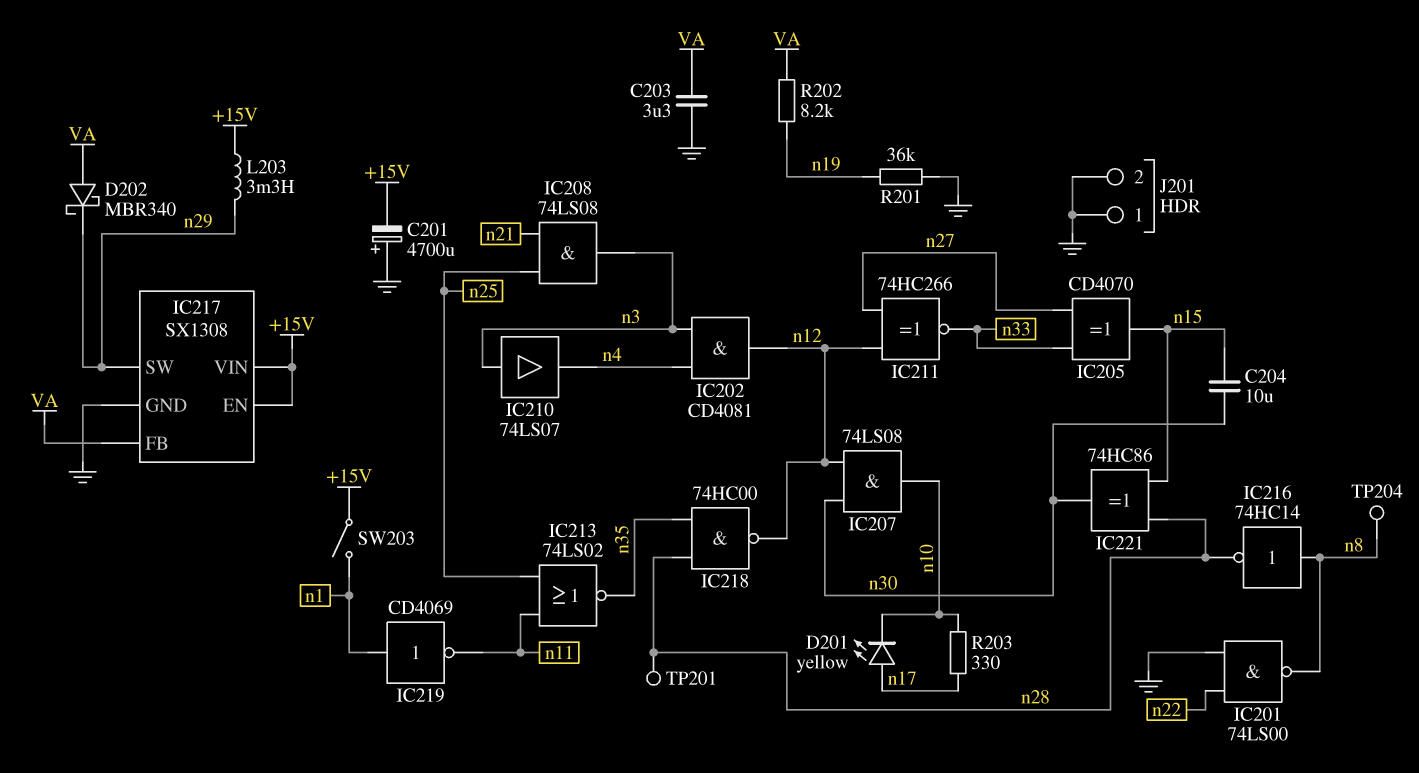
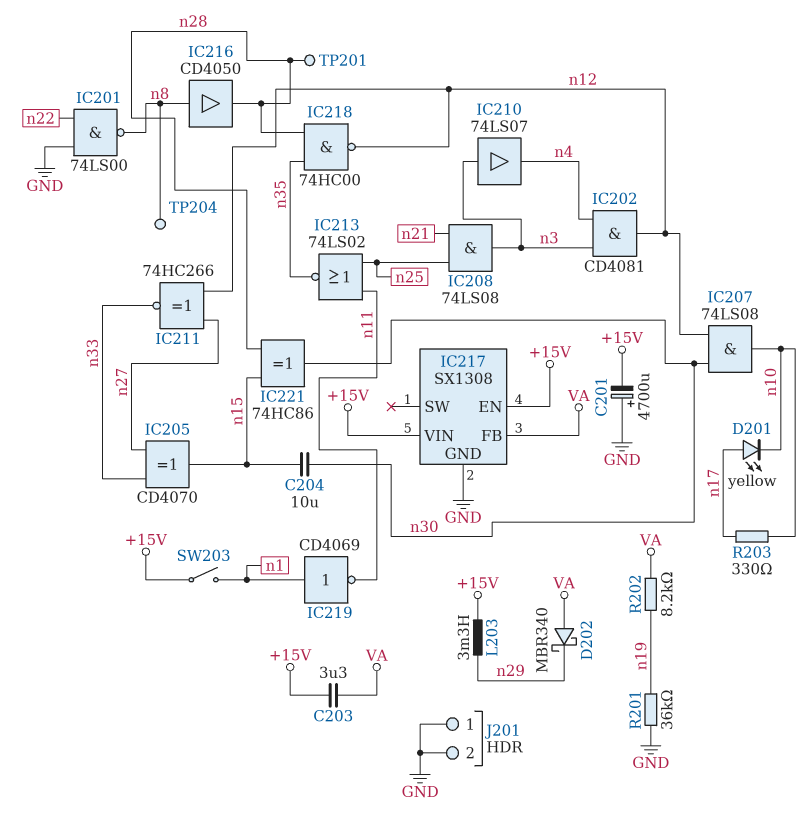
C203: 3.3uF (GND, VA) -> 3.3uF (+15V, VA)
IC216: NOT 74HC14 (in n8, out n28) -> buffer CD4050 (in n8, out n28)
IC217 pin SW: n29 -> none

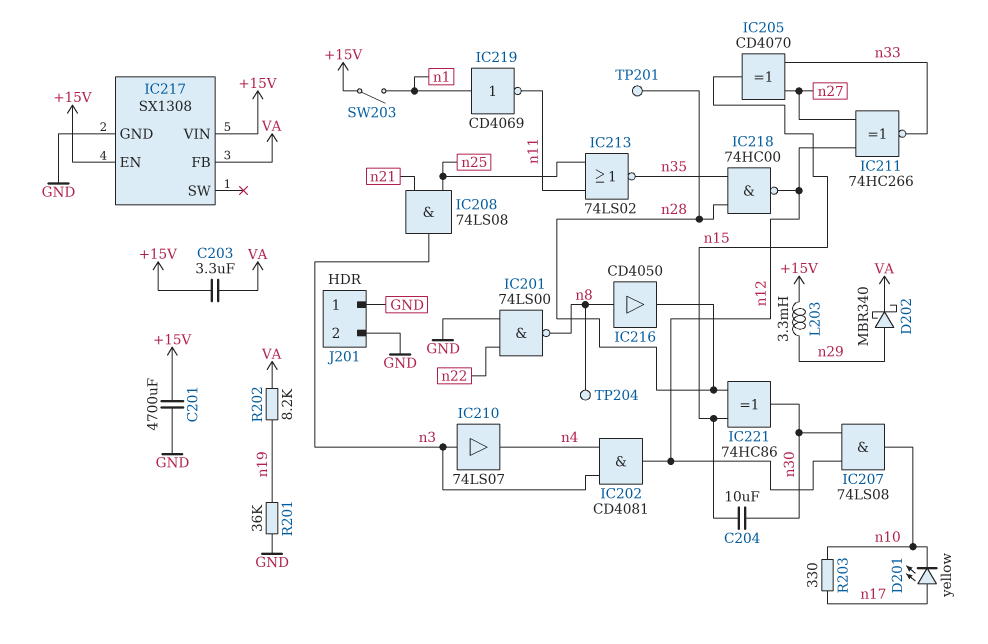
C201: 4700uF (plus GND, minus +15V) -> 4700uF (+15V, GND)
D202: schottky MBR340 (A VA, K n29) -> schottky MBR340 (A n29, K VA)

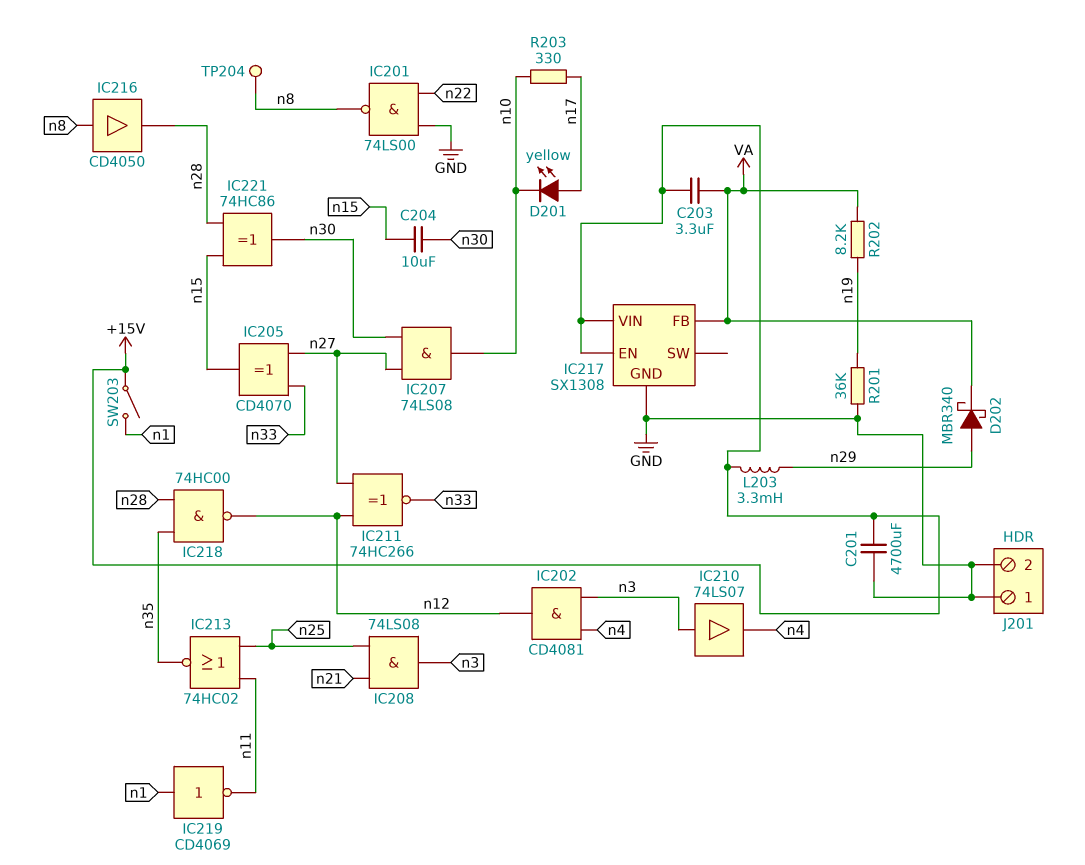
IC207: AND 74LS08 (in n12, in n30, out n10) -> AND 74LS08 (in n27, in n30, out n10)
IC213: NOR 74LS02 (in n11, in n25, out n35) -> NOR 74HC02 (in n11, in n25, out n35)
TP201: test point (n28) -> none

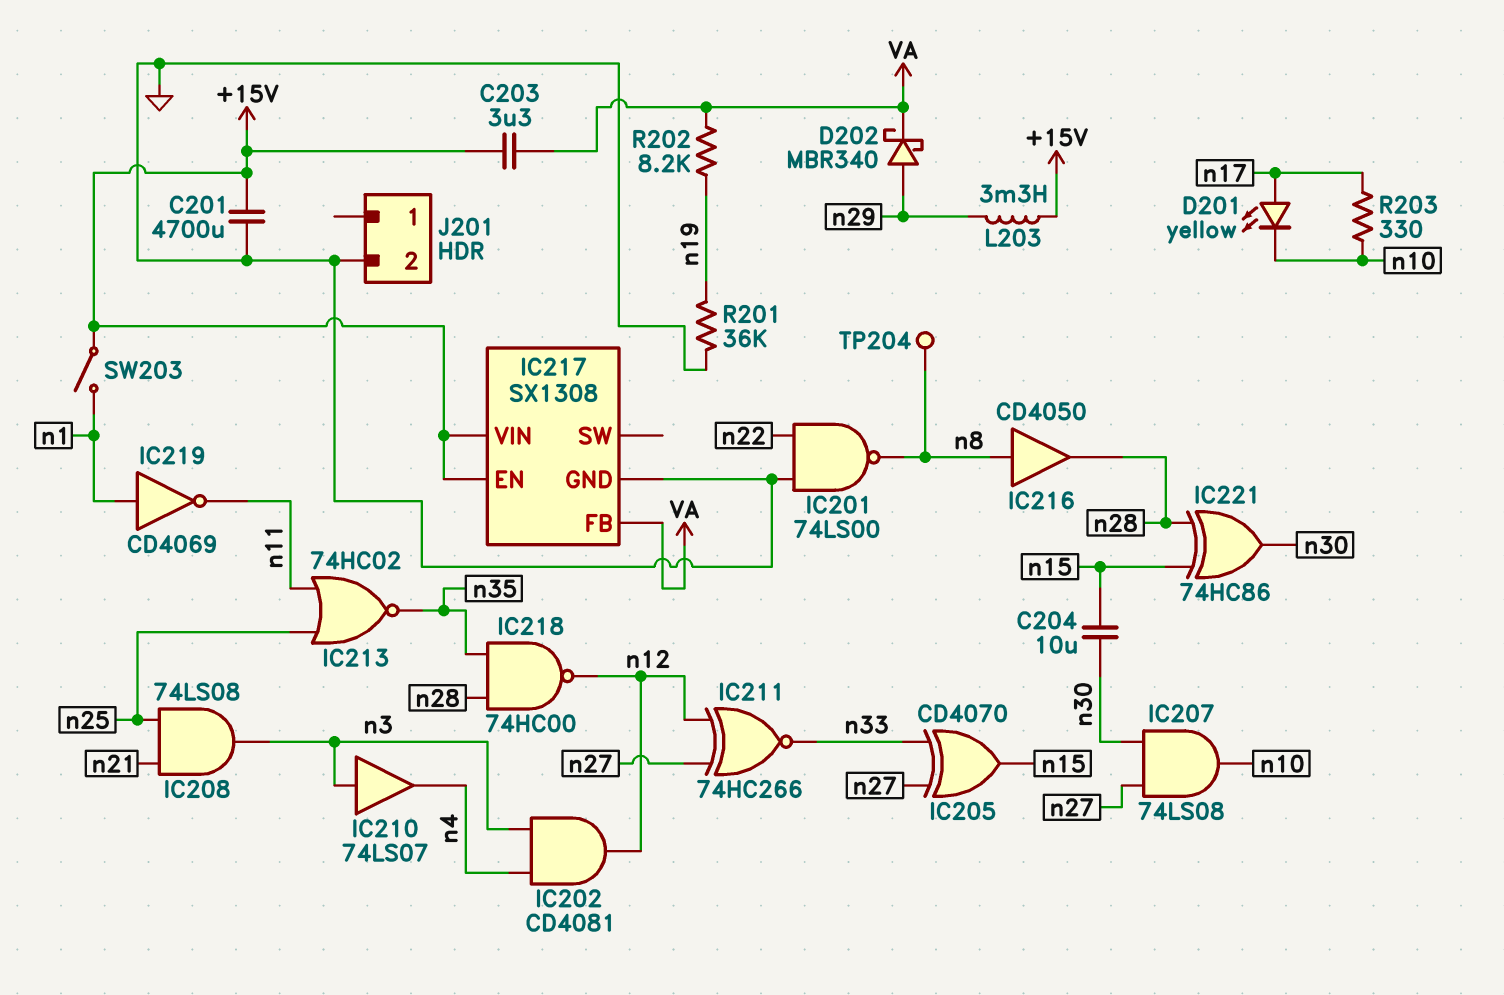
J201 pin 1: GND -> none

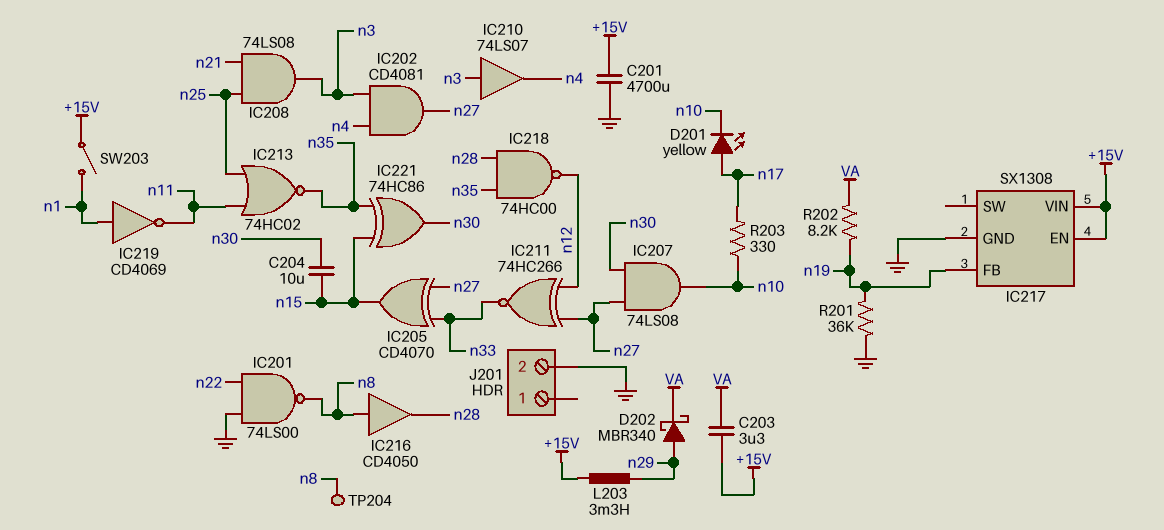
IC202: AND CD4081 (in n3, in n4, out n12) -> AND CD4081 (in n3, in n4, out n27)
IC217 pin FB: VA -> n19
IC221: XOR 74HC86 (in n15, in n28, out n30) -> XOR 74HC86 (in n15, in n35, out n30)

